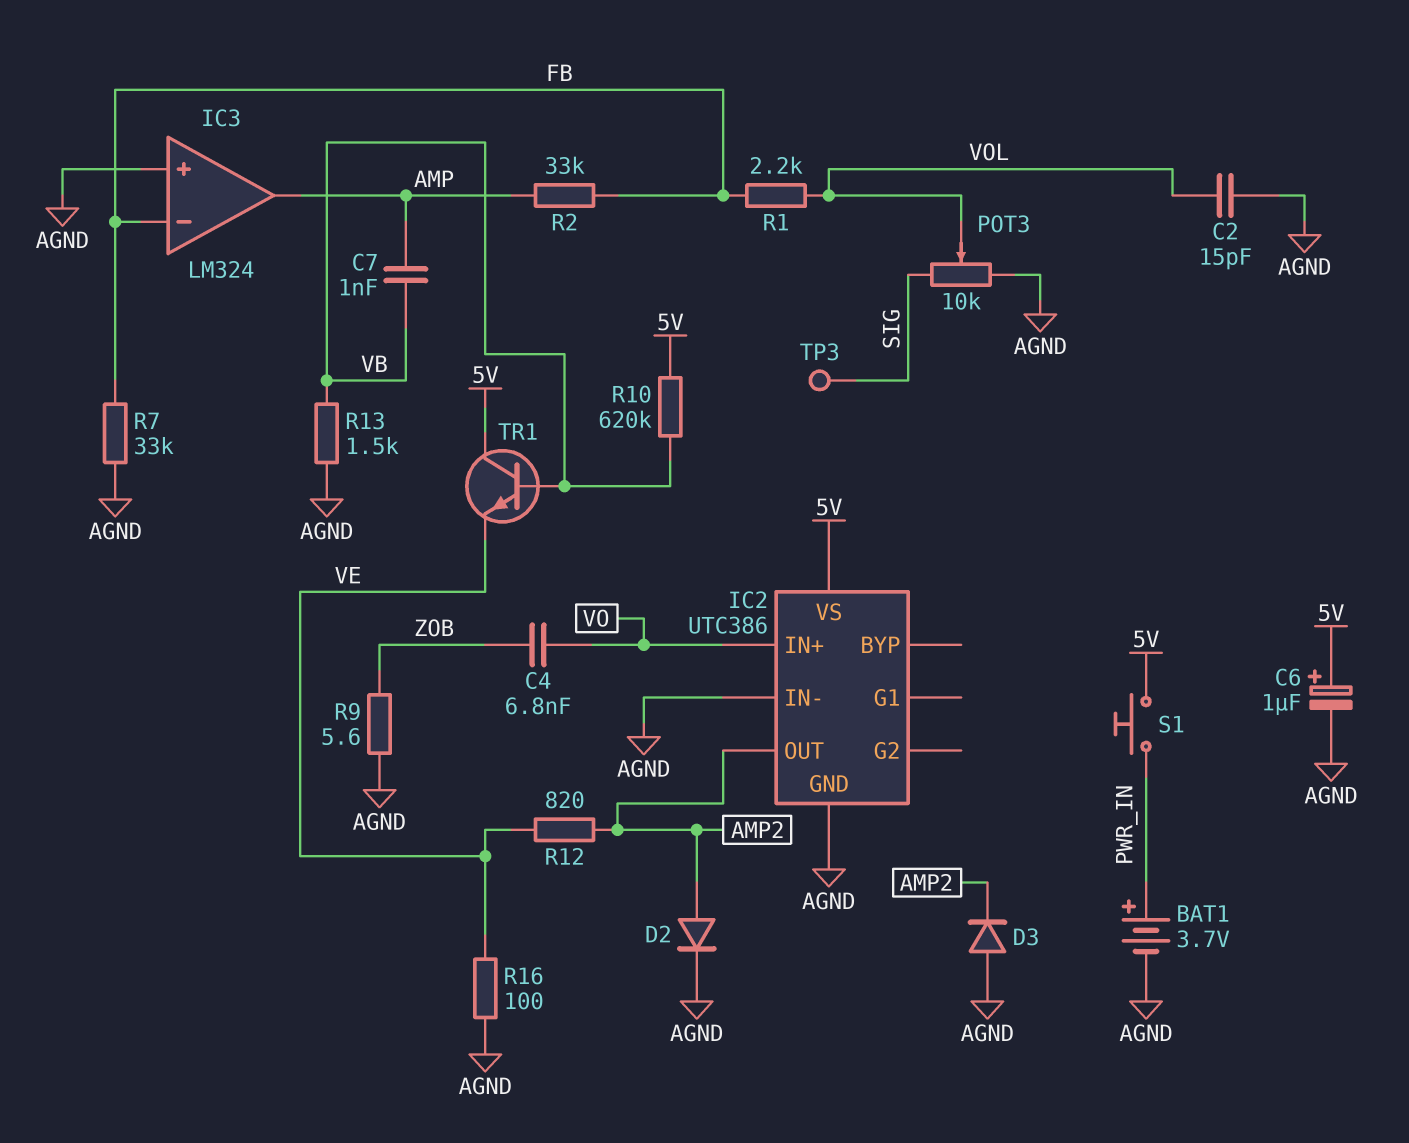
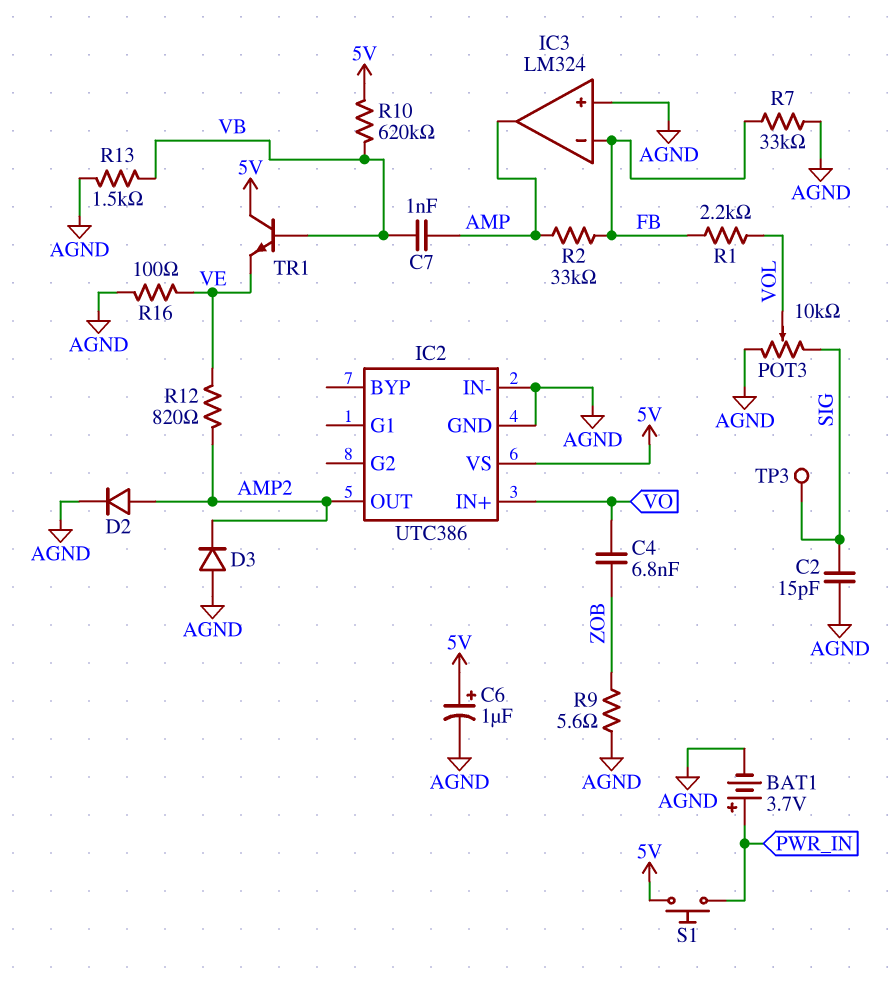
C2: 15pF (AGND, VOL) -> 15pF (AGND, SIG)

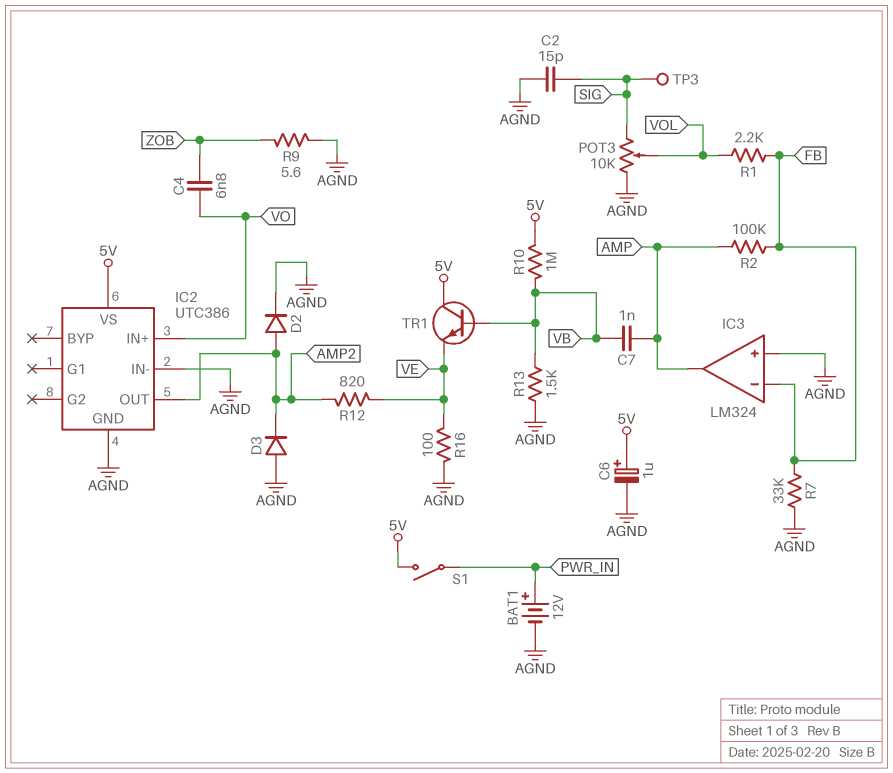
BAT1: 3.7V (plus PWR_IN, minus AGND) -> 12V (plus PWR_IN, minus AGND)
R2: 33k (AMP, FB) -> 100k (AMP, FB)
R10: 620k (5V, VB) -> 1M (5V, VB)
S1: button (5V, PWR_IN) -> switch (5V, PWR_IN)

